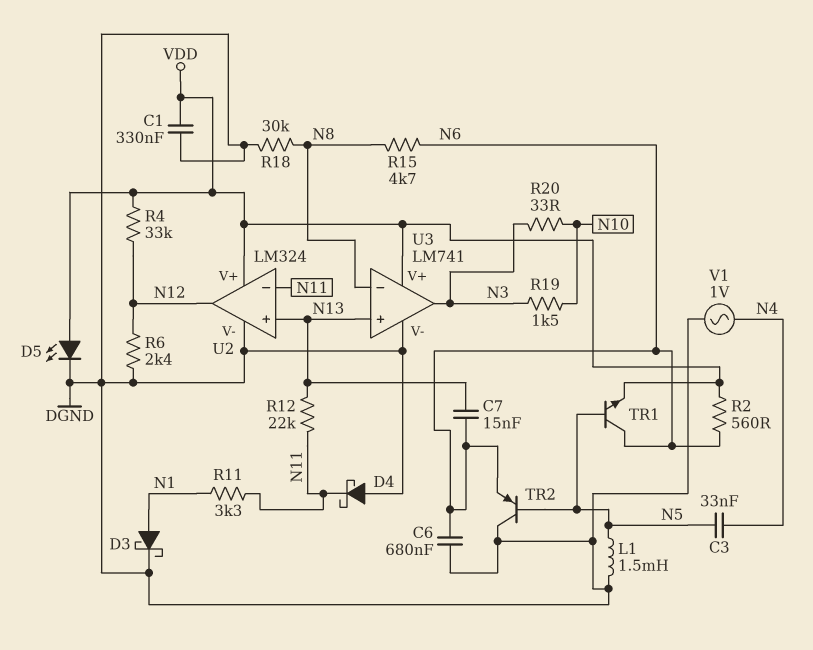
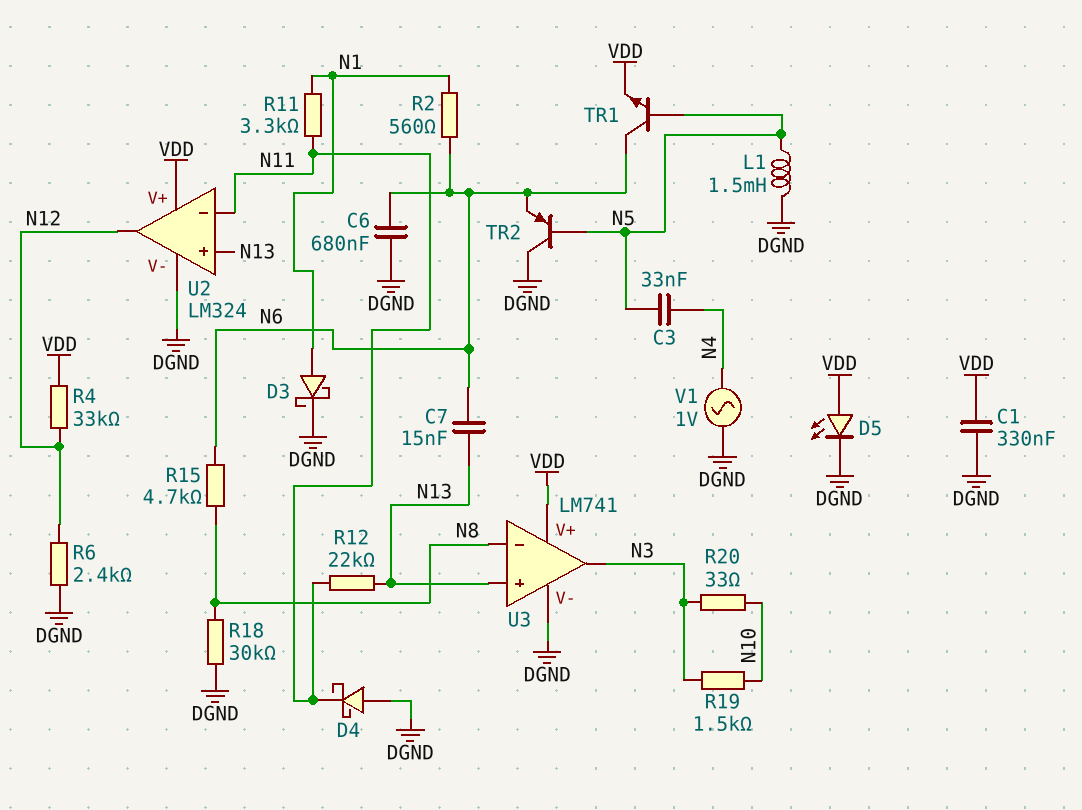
R2: 560 (N6, VDD) -> 560 (N1, N6)

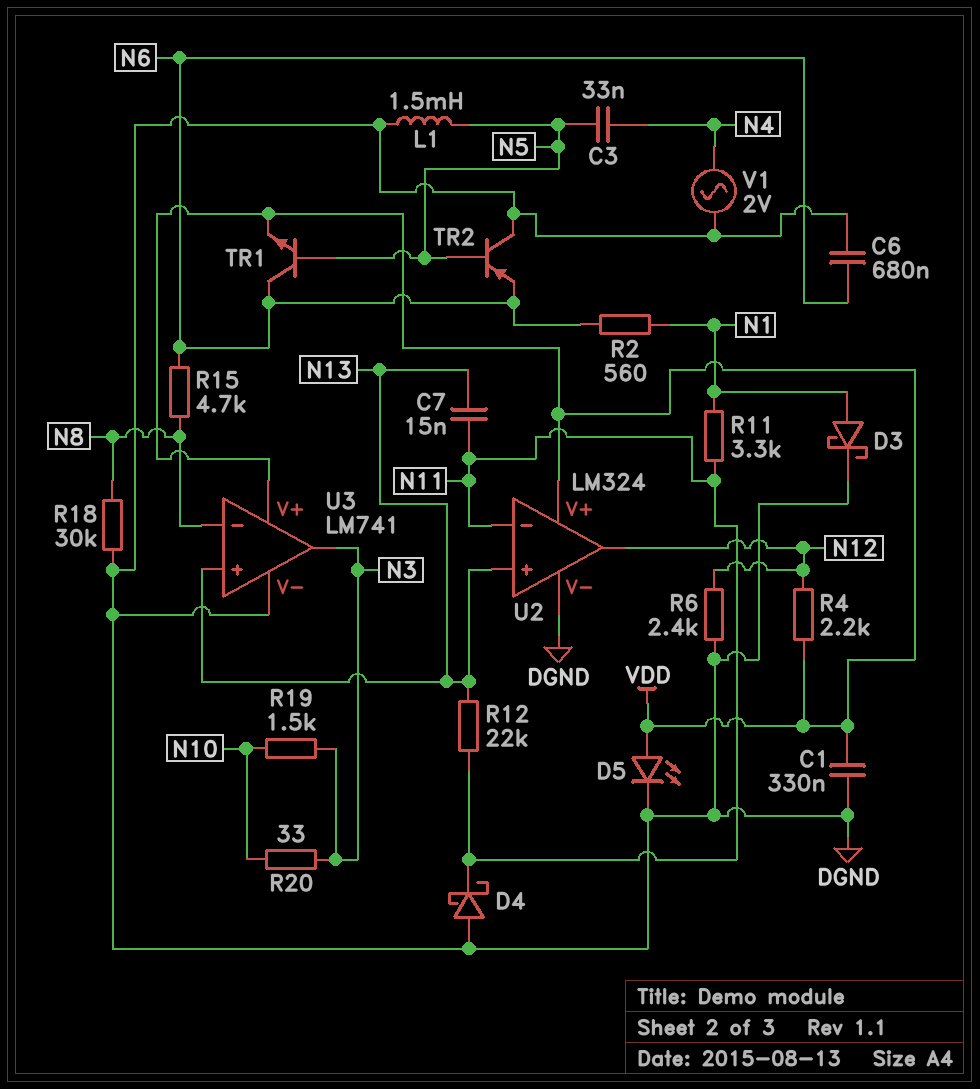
C7: 15nF (N6, N13) -> 15nF (N11, N13)
R4: 33k (N12, VDD) -> 2.2k (N12, VDD)
V1: AC 1V (DGND, N4) -> AC 2V (DGND, N4)

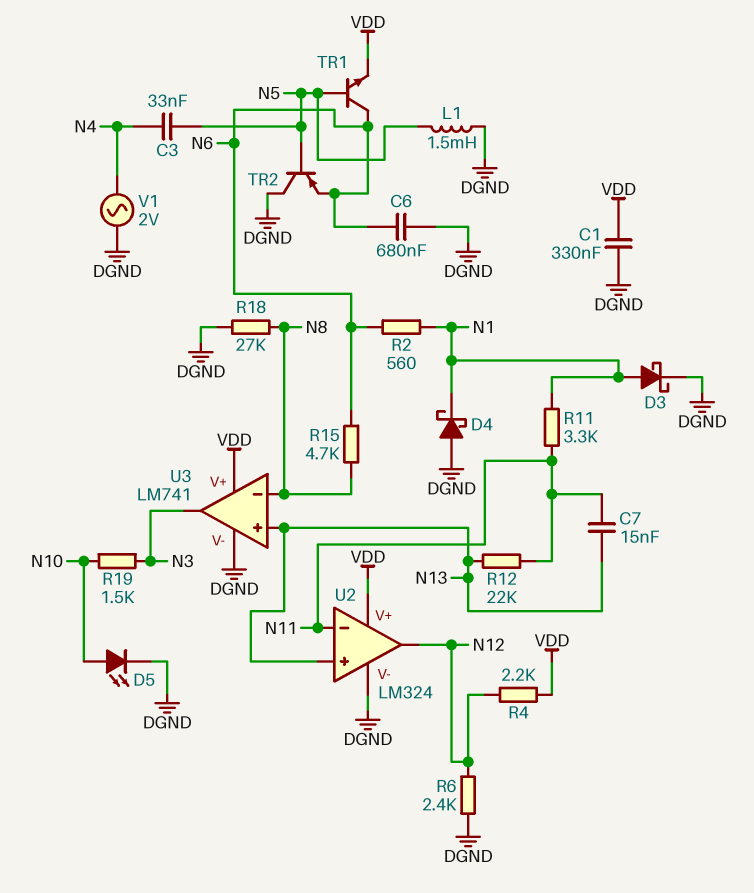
D4: schottky (A DGND, K N11) -> schottky (A DGND, K N1)
D5: LED (A VDD, K DGND) -> LED (A N10, K DGND)
R18: 30k (DGND, N8) -> 27k (DGND, N8)
R20: 33 (N3, N10) -> none

